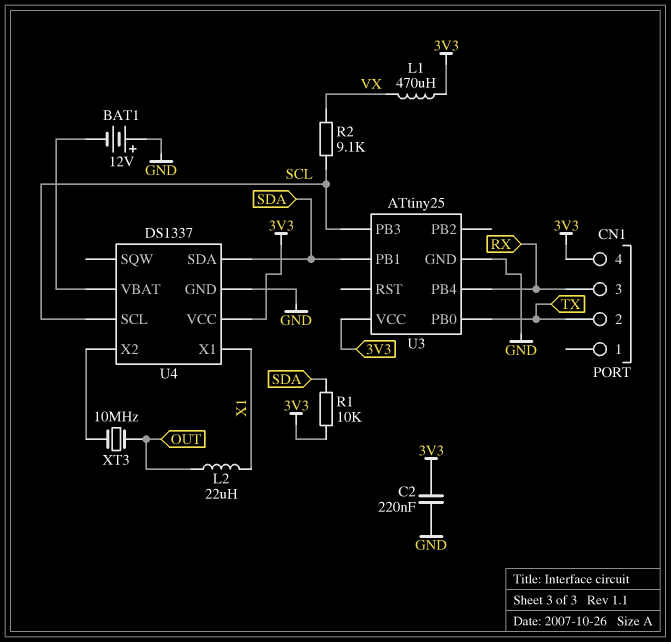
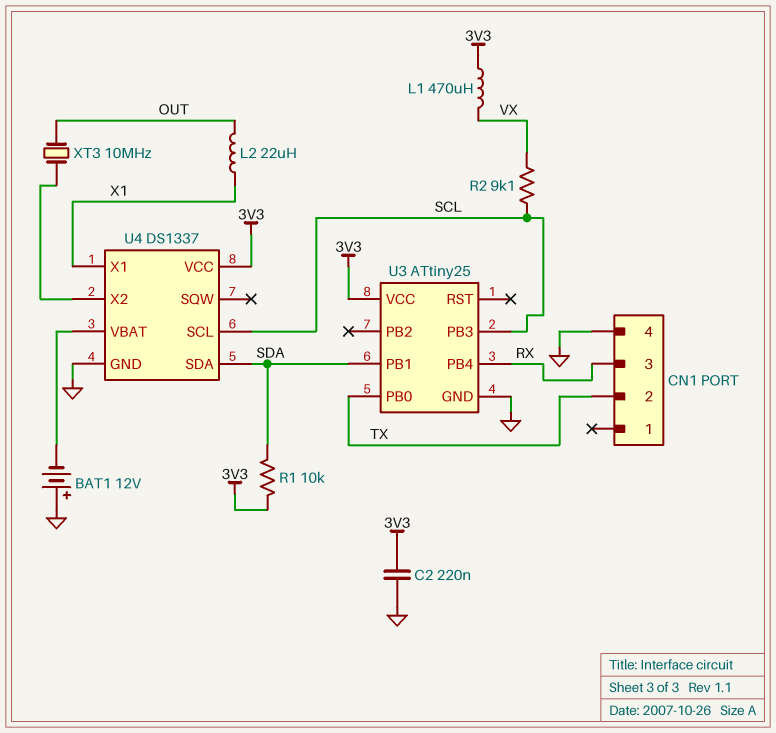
CN1 pin 4: 3V3 -> GND

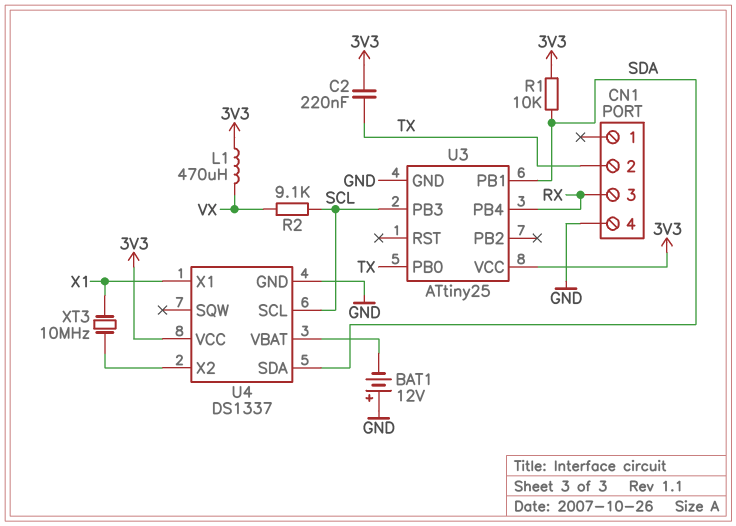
C2: 220nF (3V3, GND) -> 220nF (3V3, TX)
L2: 22uH (OUT, X1) -> none
XT3: 10MHz (OUT, U4/X2) -> 10MHz (U4/X2, X1)

